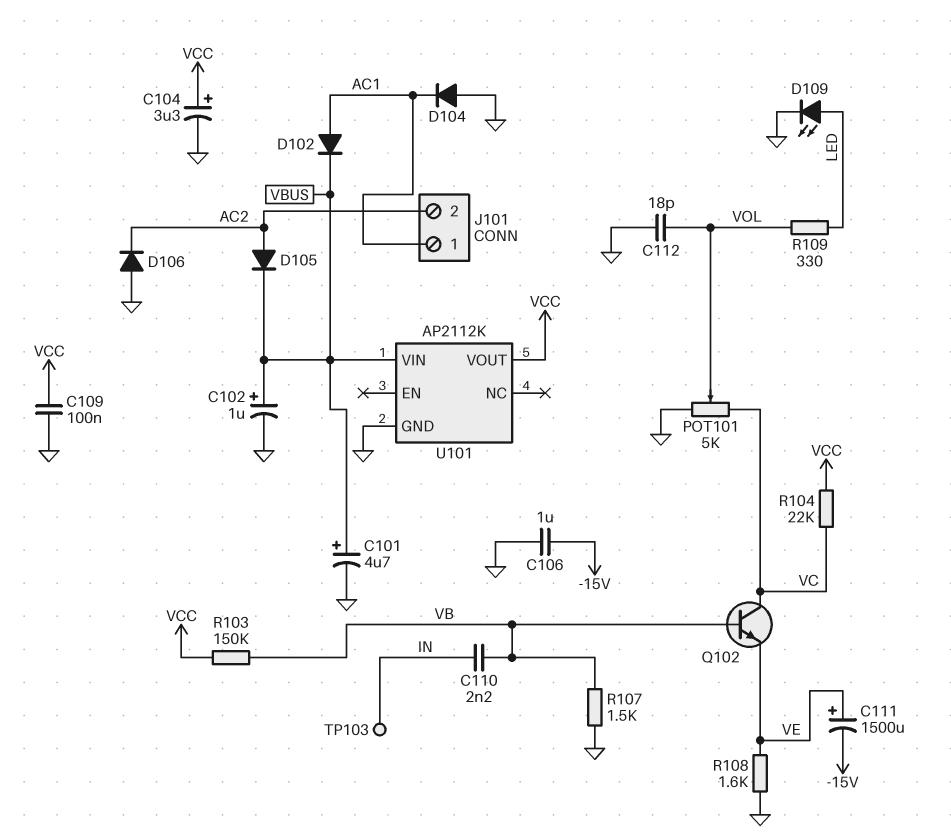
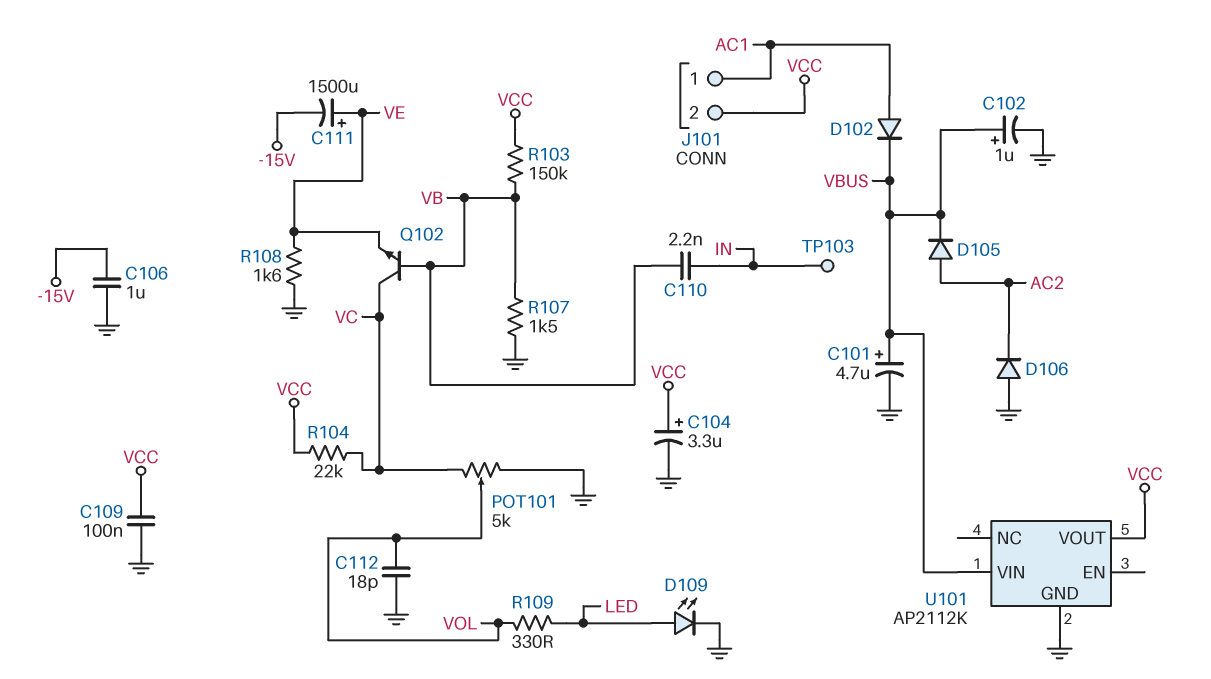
D104: diode (A GND, K AC1) -> none
J101 pin 2: AC2 -> VCC

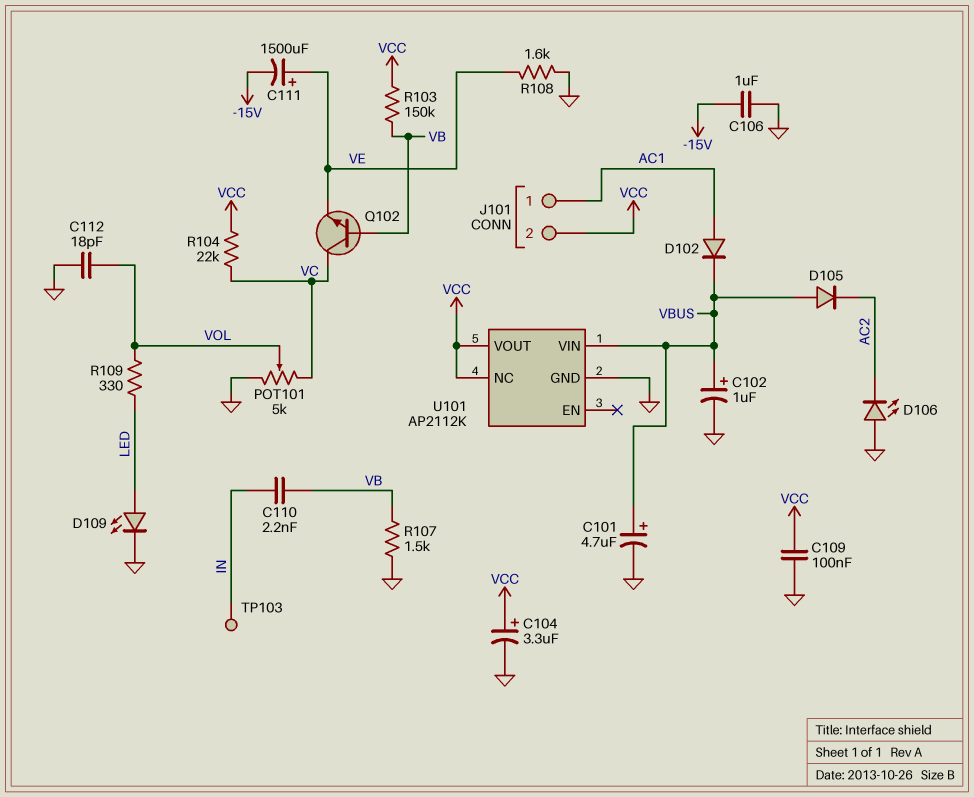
D105: diode (A AC2, K VBUS) -> diode (A VBUS, K AC2)
D106: diode (A GND, K AC2) -> LED (A GND, K AC2)
U101 pin NC: none -> VCC

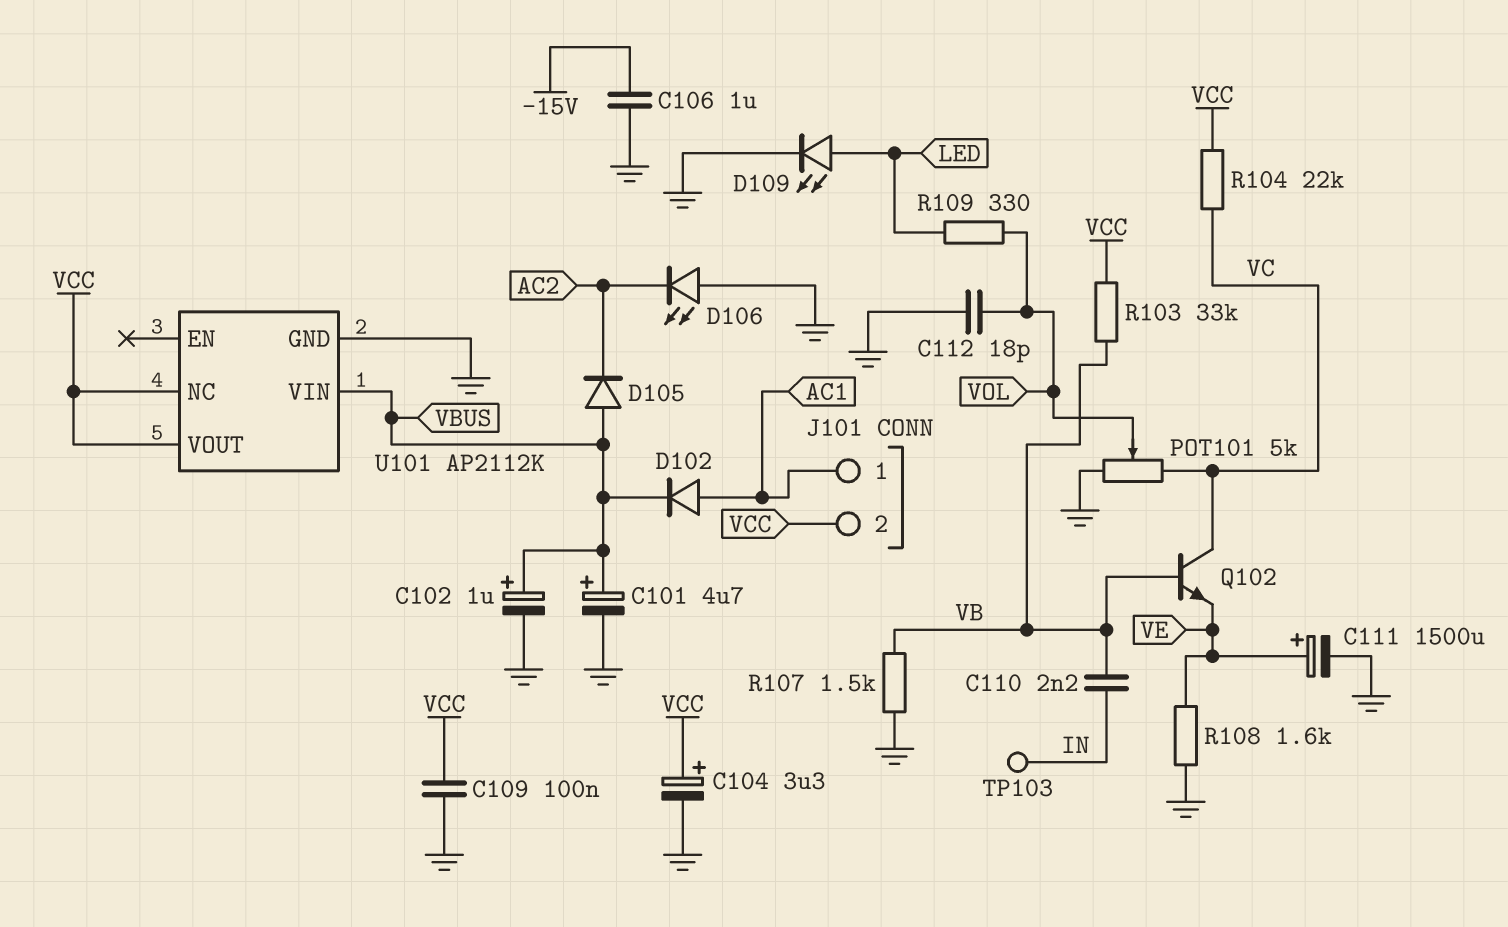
C111: 1500uF (plus VE, minus -15V) -> 1500uF (plus VE, minus GND)
R103: 150k (VB, VCC) -> 33k (VB, VCC)

